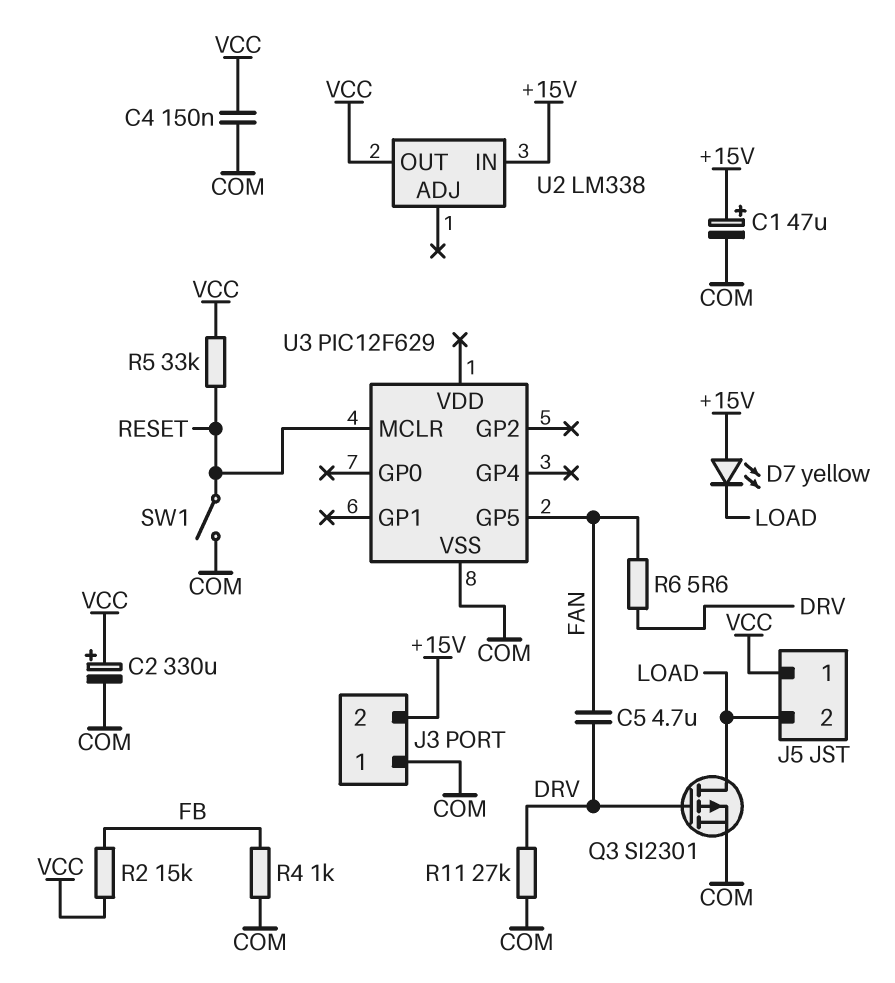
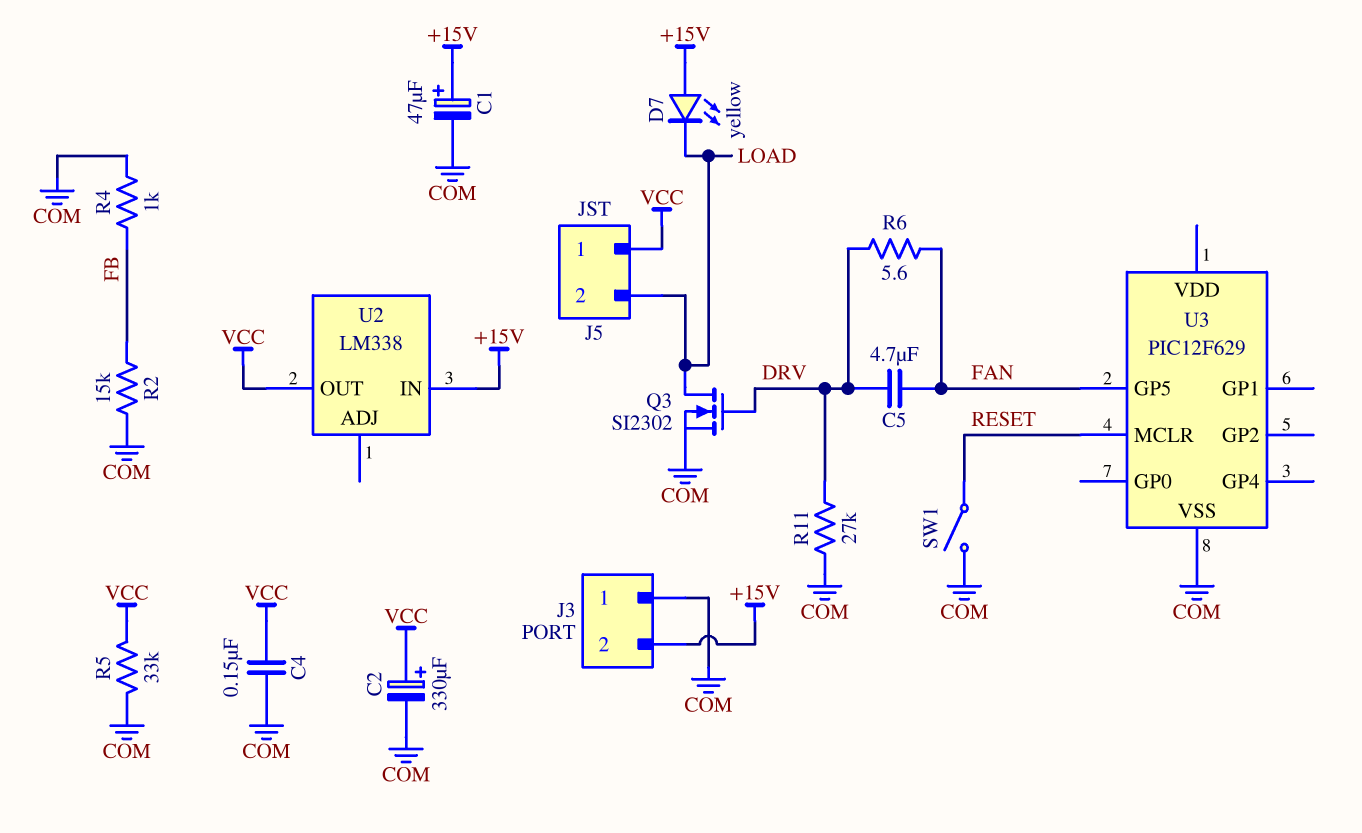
Q3: PMOS SI2301 (G DRV, D LOAD, S COM) -> NMOS SI2302 (G DRV, D LOAD, S COM)
R2: 15k (FB, VCC) -> 15k (COM, FB)
R5: 33k (RESET, VCC) -> 33k (COM, VCC)

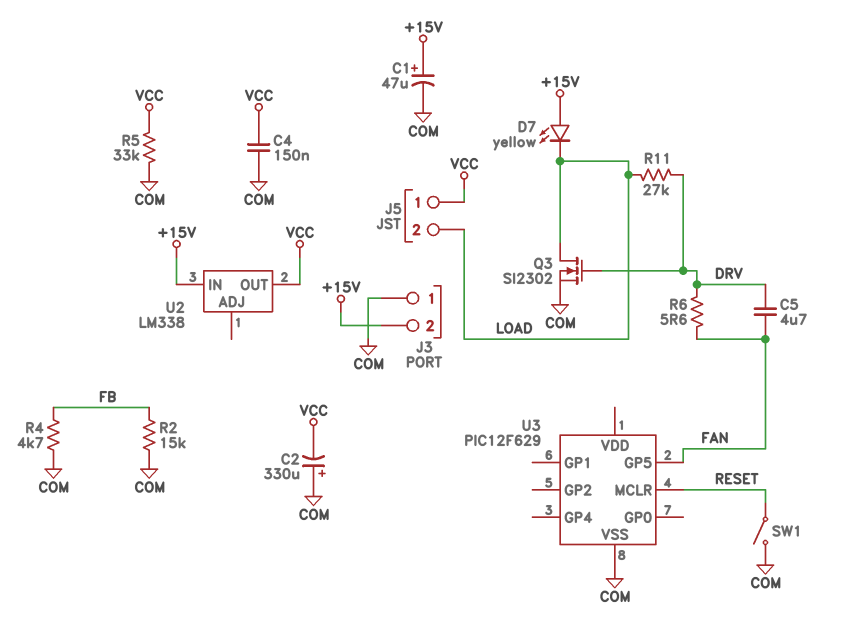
C2: 330uF (plus VCC, minus COM) -> 330uF (plus COM, minus VCC)
R4: 1k (COM, FB) -> 4.7k (COM, FB)
R11: 27k (COM, DRV) -> 27k (DRV, LOAD)

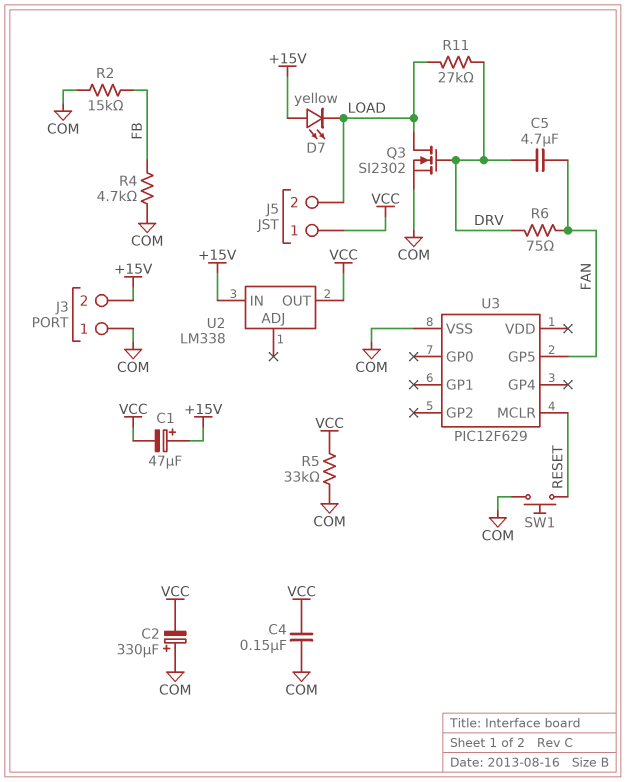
C1: 47uF (plus +15V, minus COM) -> 47uF (plus +15V, minus VCC)
R6: 5.6 (DRV, FAN) -> 75 (DRV, FAN)
SW1: switch (COM, RESET) -> button (COM, RESET)

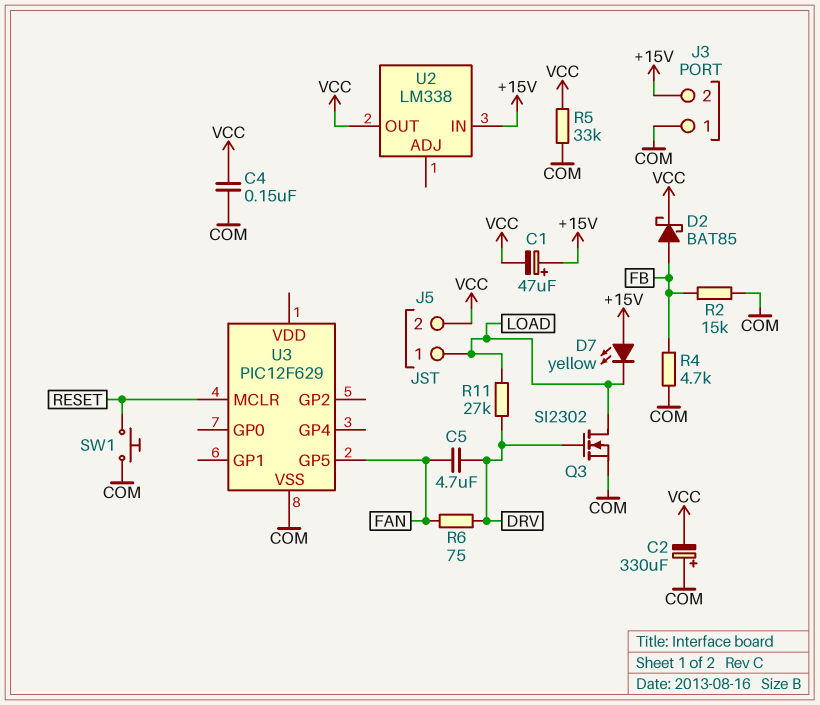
D2: none -> schottky BAT85 (A FB, K VCC)
J5 pin 1: VCC -> LOAD
J5 pin 2: LOAD -> VCC

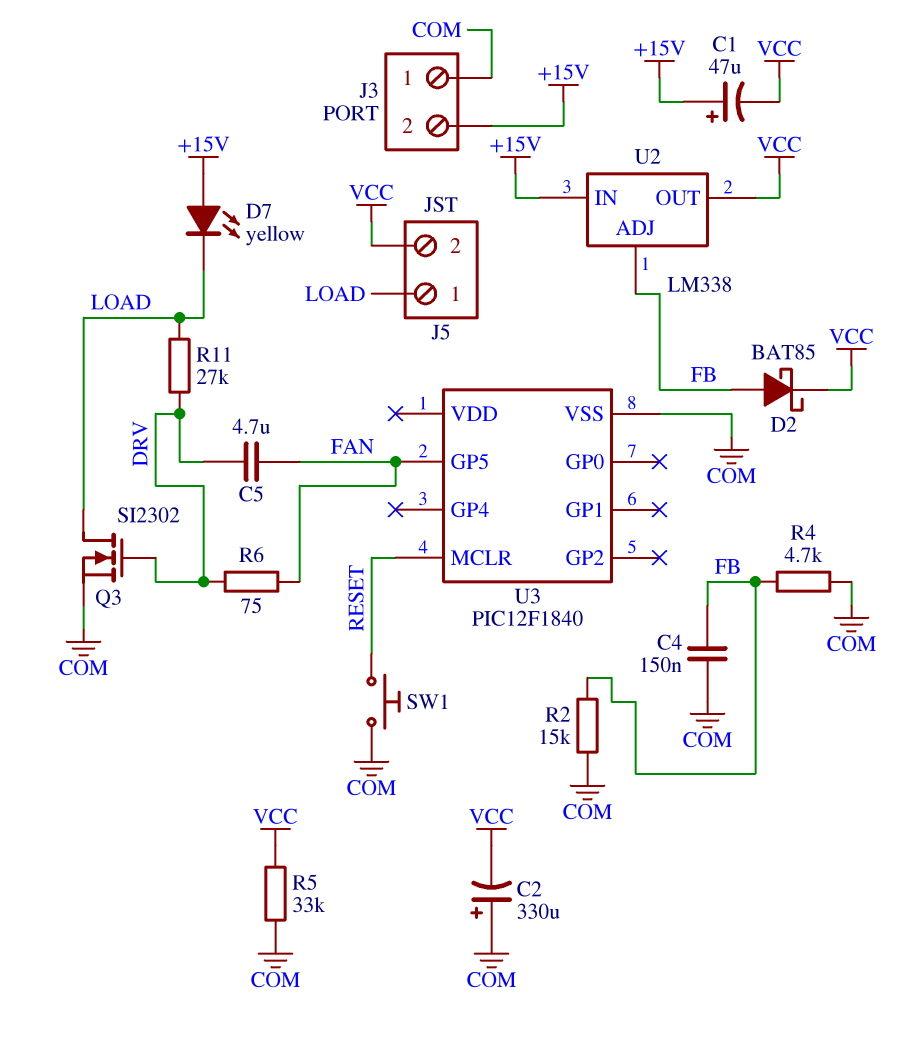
C4: 150nF (COM, VCC) -> 150nF (COM, FB)
U2 pin ADJ: none -> FB
U3: PIC12F629 -> PIC12F1840

